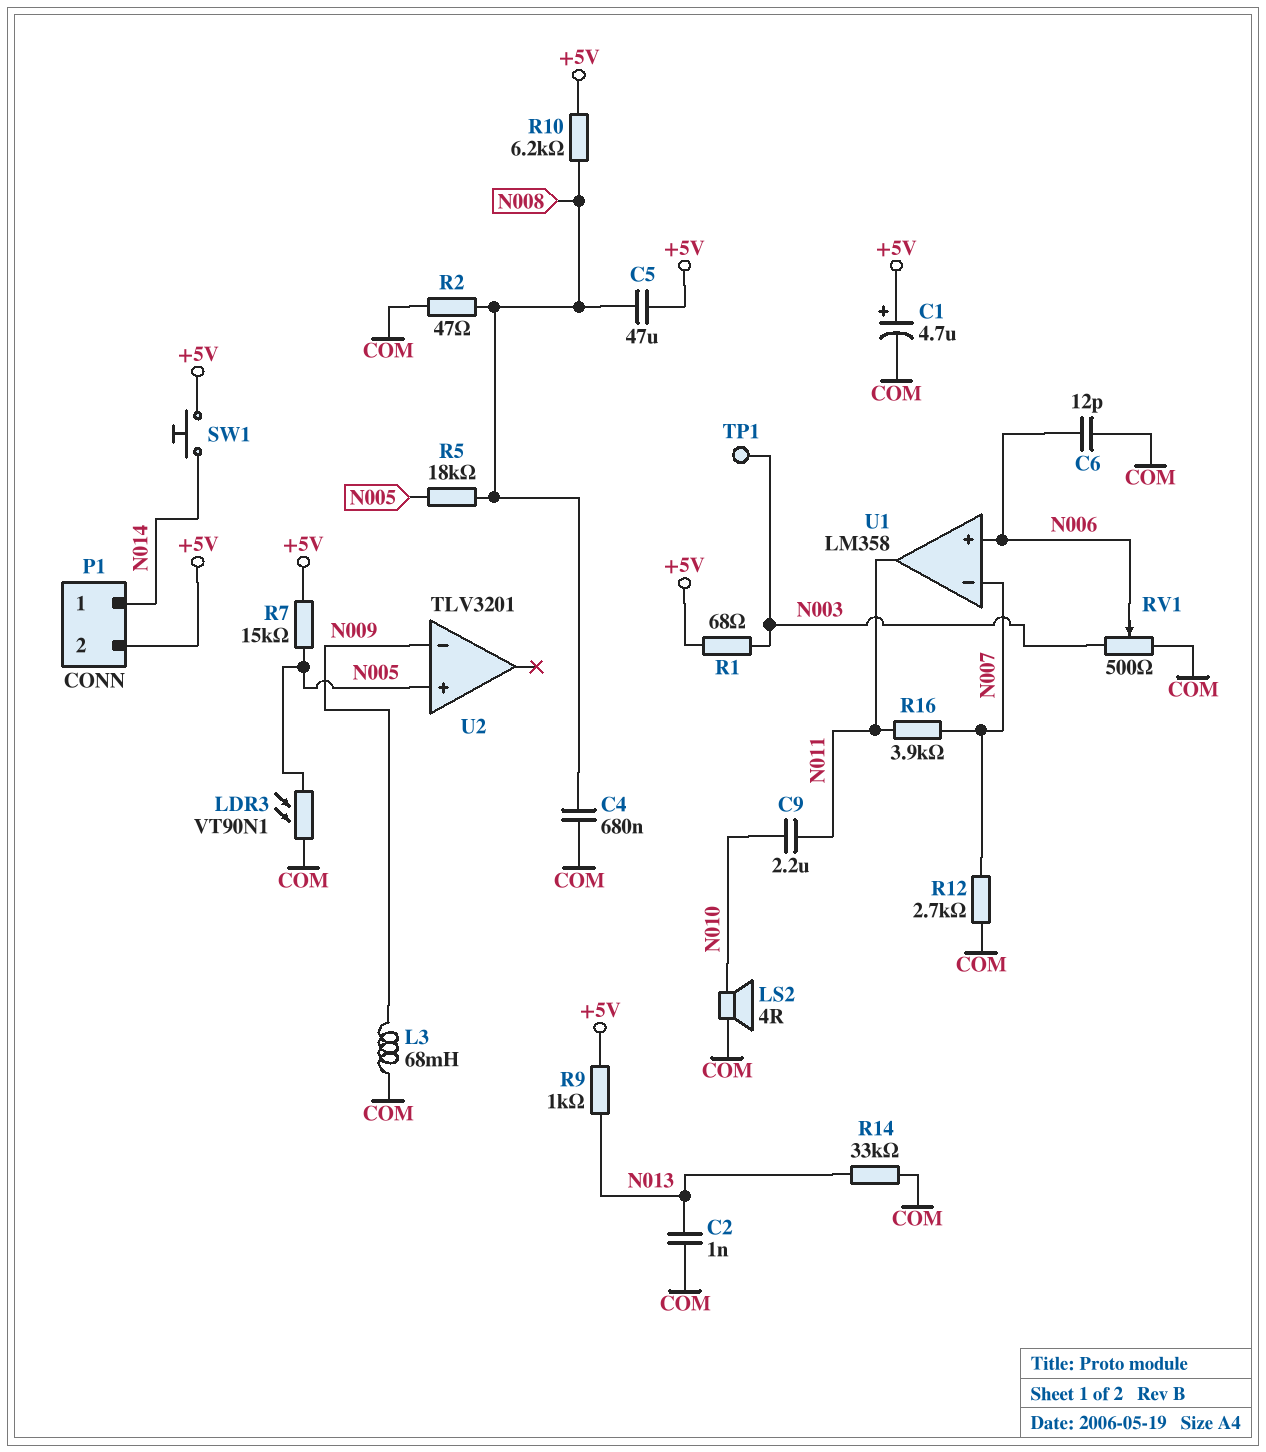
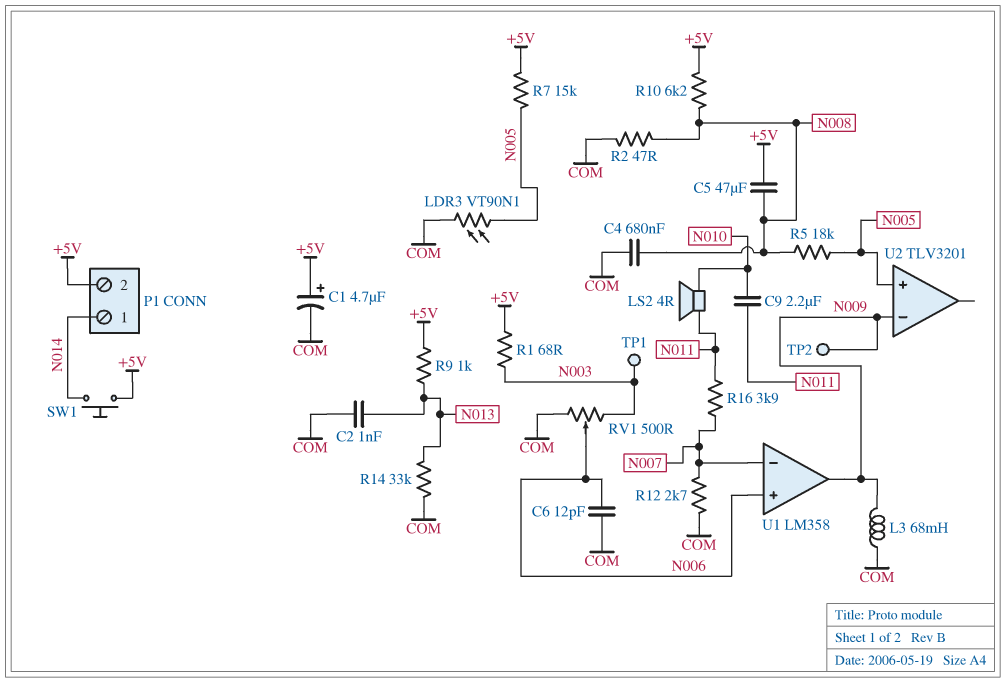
LS2: speaker 4R (COM, N010) -> speaker 4R (N010, N011)
TP2: none -> test point (N009)
U1 pin out: N011 -> N009

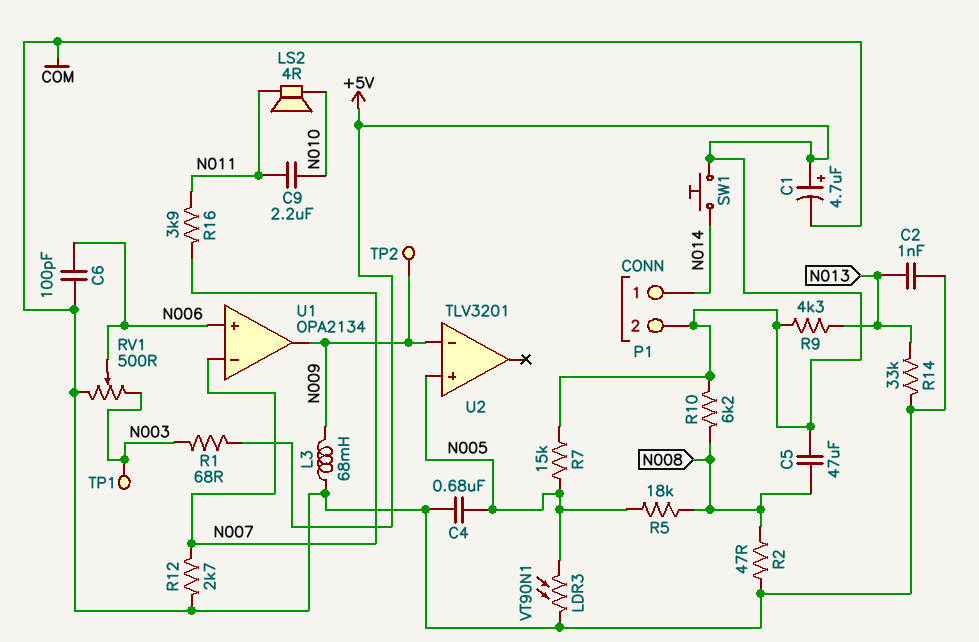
C4: 680nF (COM, N008) -> 680nF (COM, N005)
C6: 12pF (COM, N006) -> 100pF (COM, N006)
R9: 1k (+5V, N013) -> 4.3k (+5V, N013)
U1: LM358 -> OPA2134

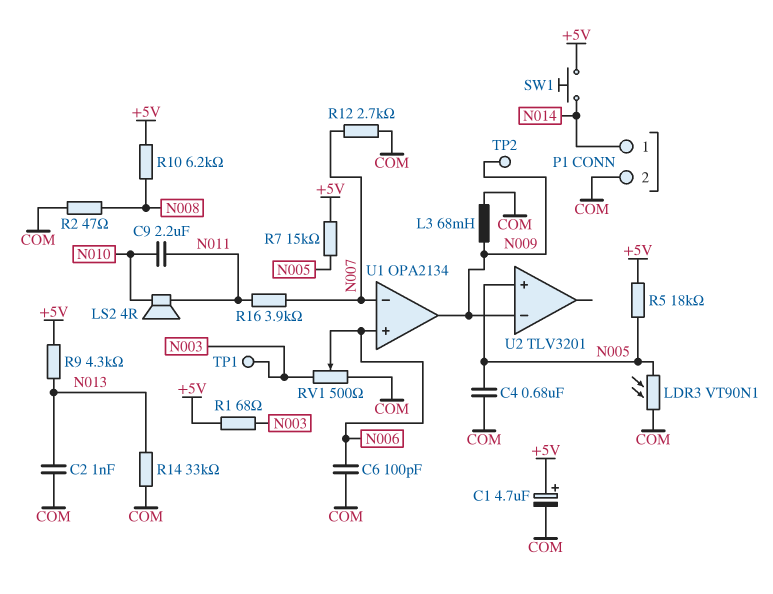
C5: 47uF (+5V, N008) -> none
P1 pin 2: +5V -> COM
R5: 18k (N005, N008) -> 18k (+5V, N005)

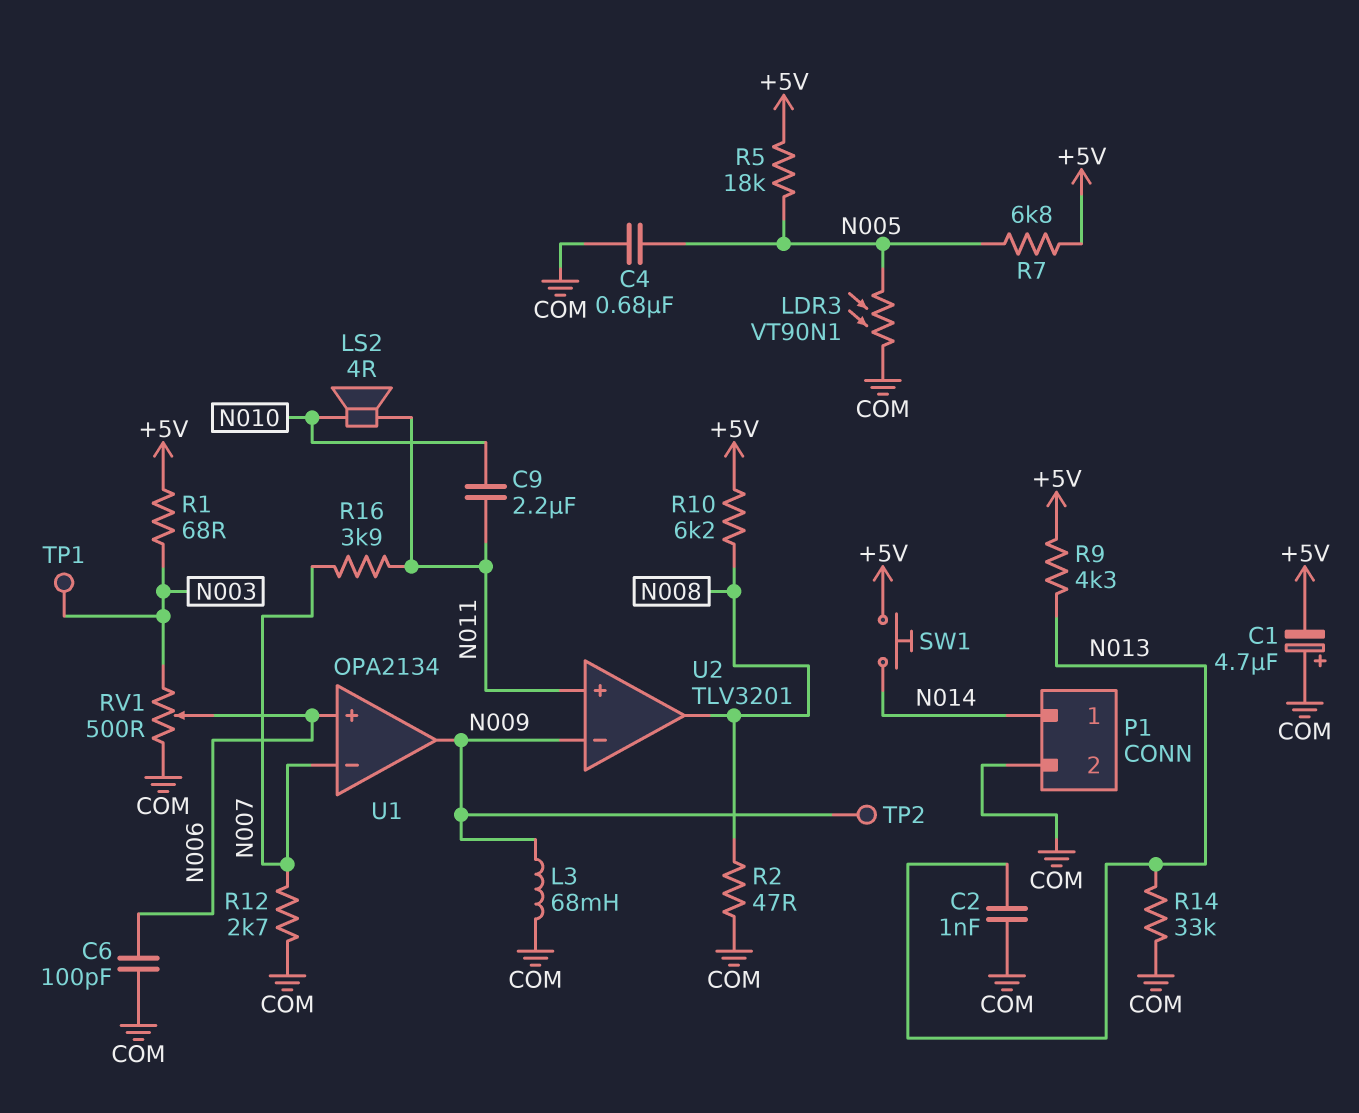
C1: 4.7uF (plus +5V, minus COM) -> 4.7uF (plus COM, minus +5V)
R7: 15k (+5V, N005) -> 6.8k (+5V, N005)
U2 pin in+: N005 -> N011
U2 pin out: none -> N008

